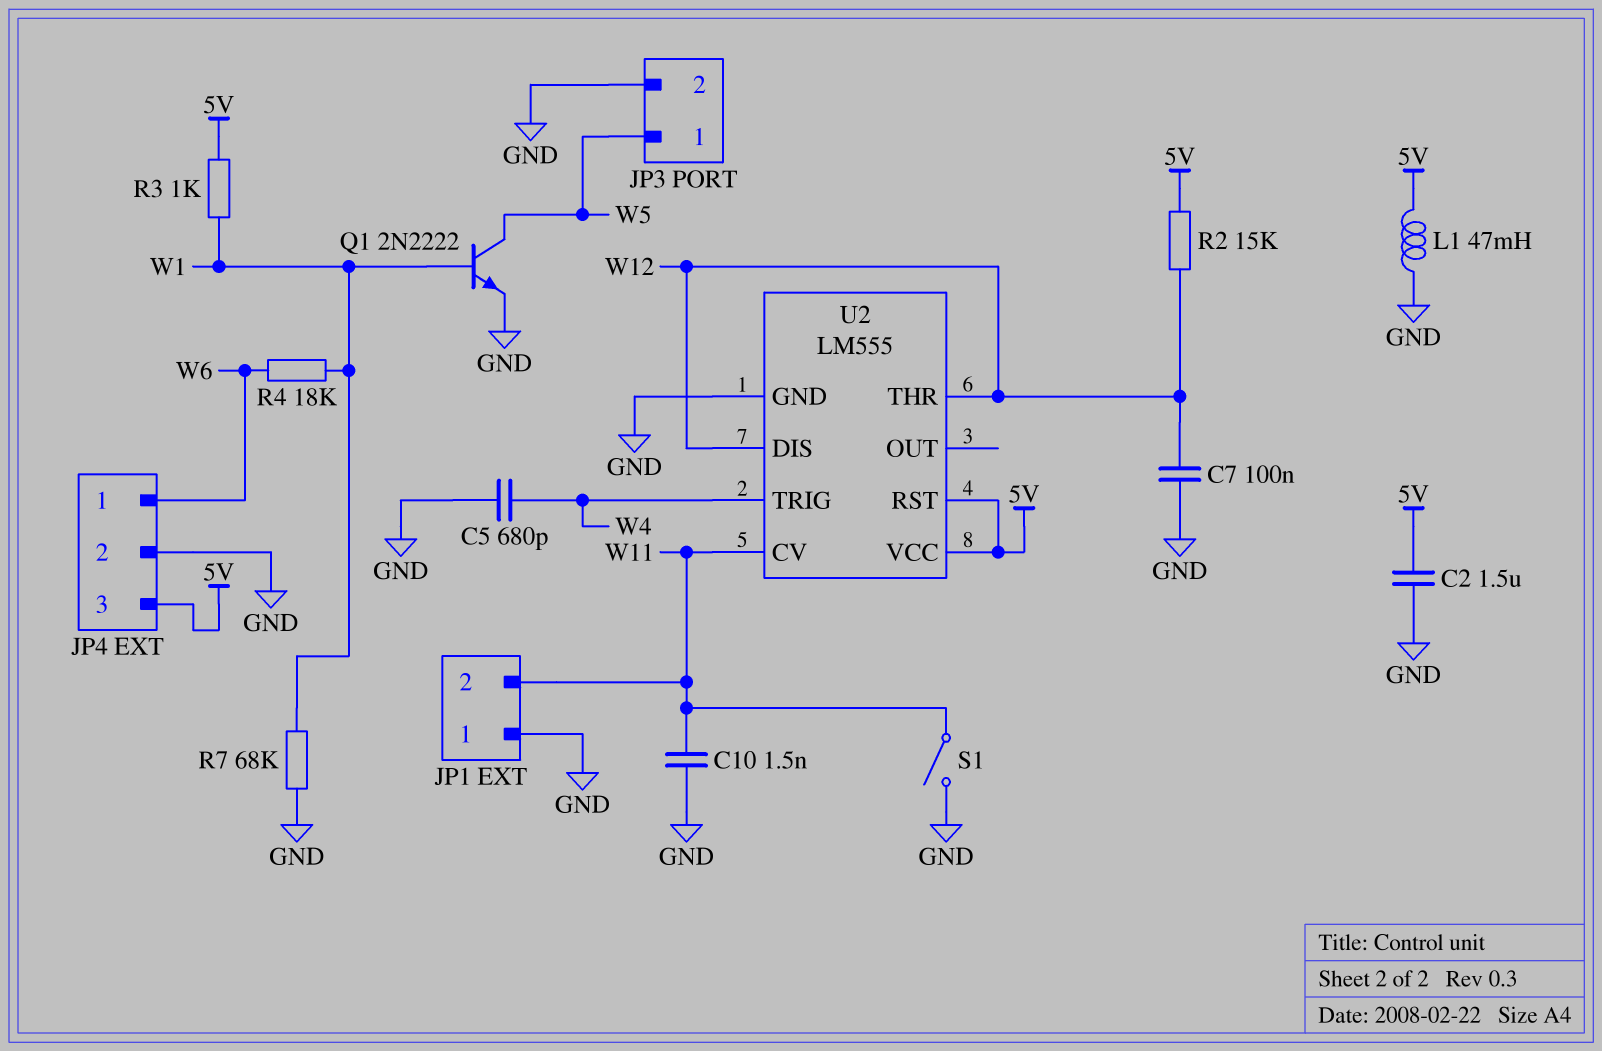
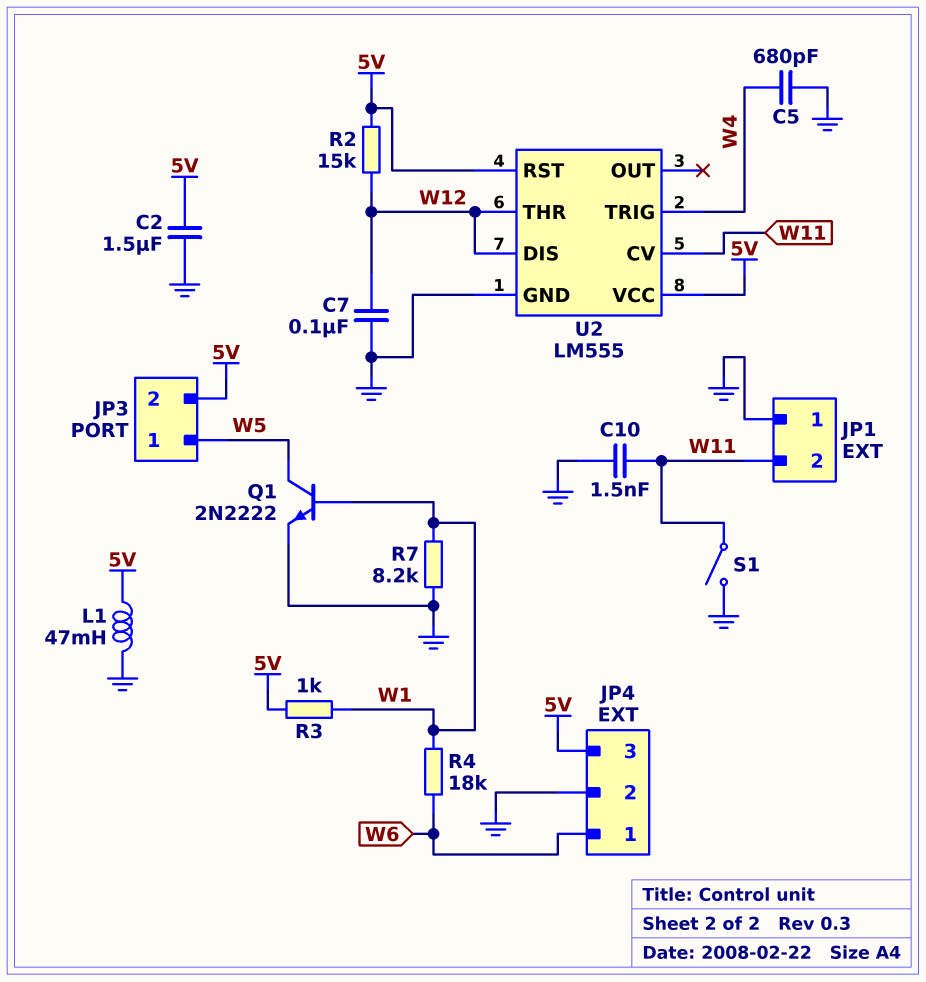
JP3 pin 2: GND -> 5V
R7: 68k (GND, W1) -> 8.2k (GND, W1)

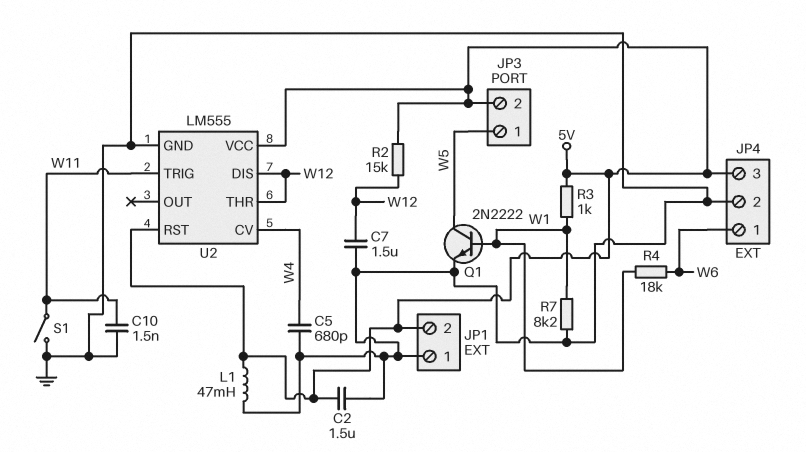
C7: 100nF (GND, W12) -> 1.5uF (GND, W12)
JP1 pin 2: W11 -> 5V
U2 pin CV: W11 -> W4
U2 pin TRIG: W4 -> W11

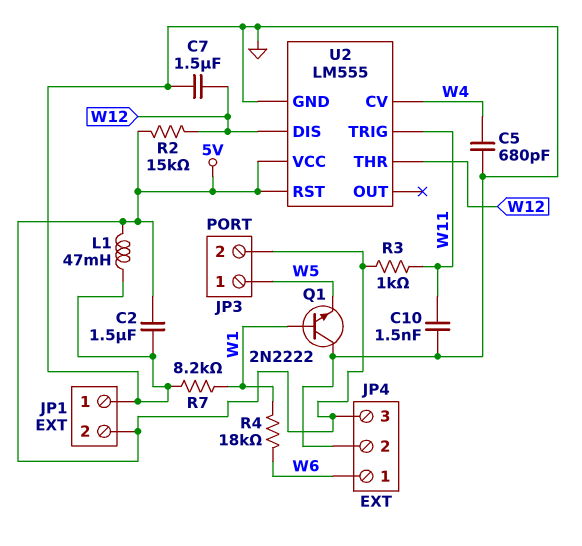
Q1: NPN 2N2222 (B W1, C W5, E GND) -> NPN 2N2222 (B W1, C GND, E W5)
R3: 1k (5V, W1) -> 1k (5V, W11)
S1: switch (GND, W11) -> none

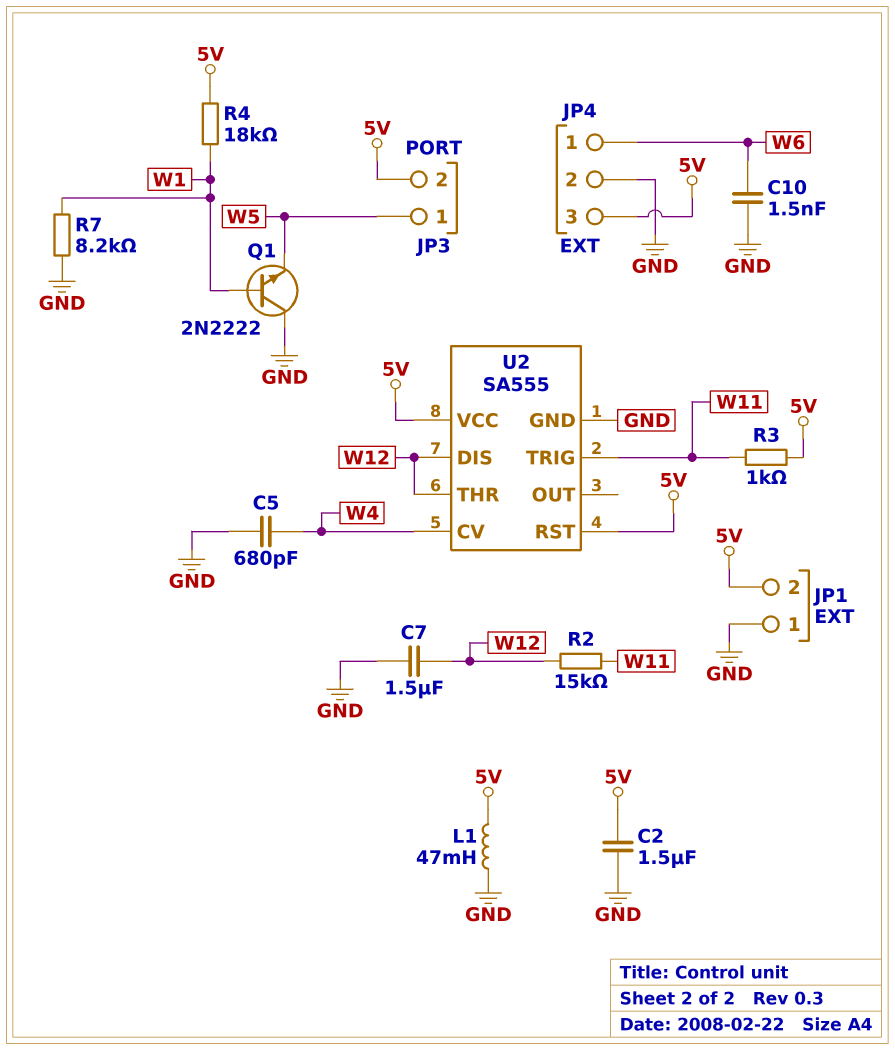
C10: 1.5nF (GND, W11) -> 1.5nF (GND, W6)
R2: 15k (5V, W12) -> 15k (W11, W12)
R4: 18k (W1, W6) -> 18k (5V, W1)
U2: LM555 -> SA555

